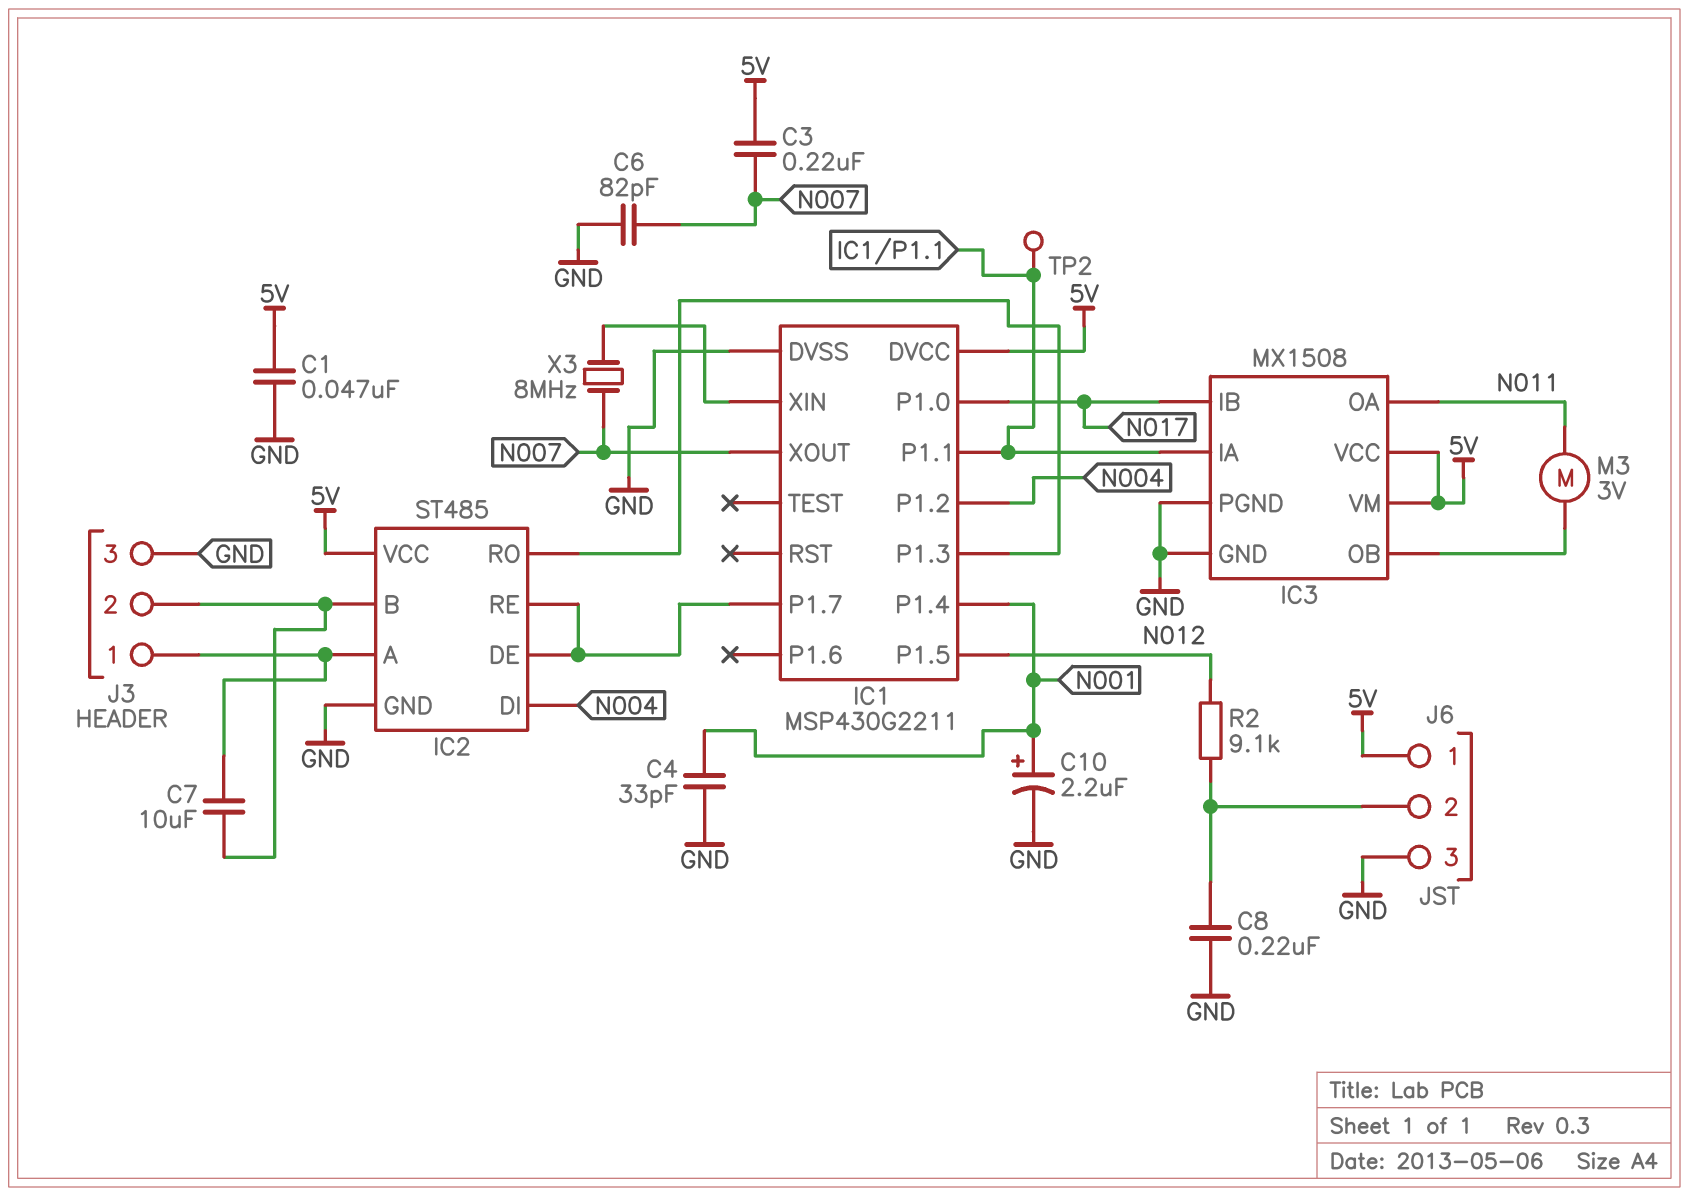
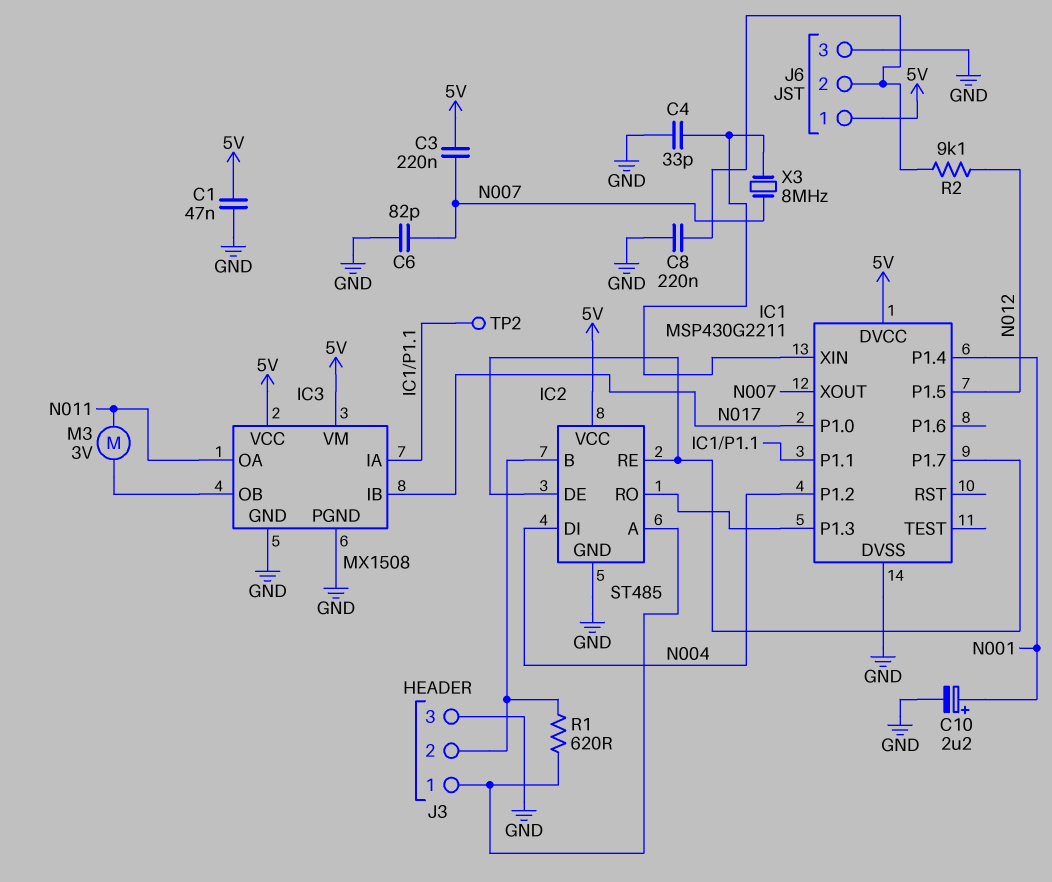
C4: 33pF (GND, N001) -> 33pF (GND, IC1/XIN)
C7: 10uF (IC2/A, IC2/B) -> none
R1: none -> 620 (IC2/A, IC2/B)

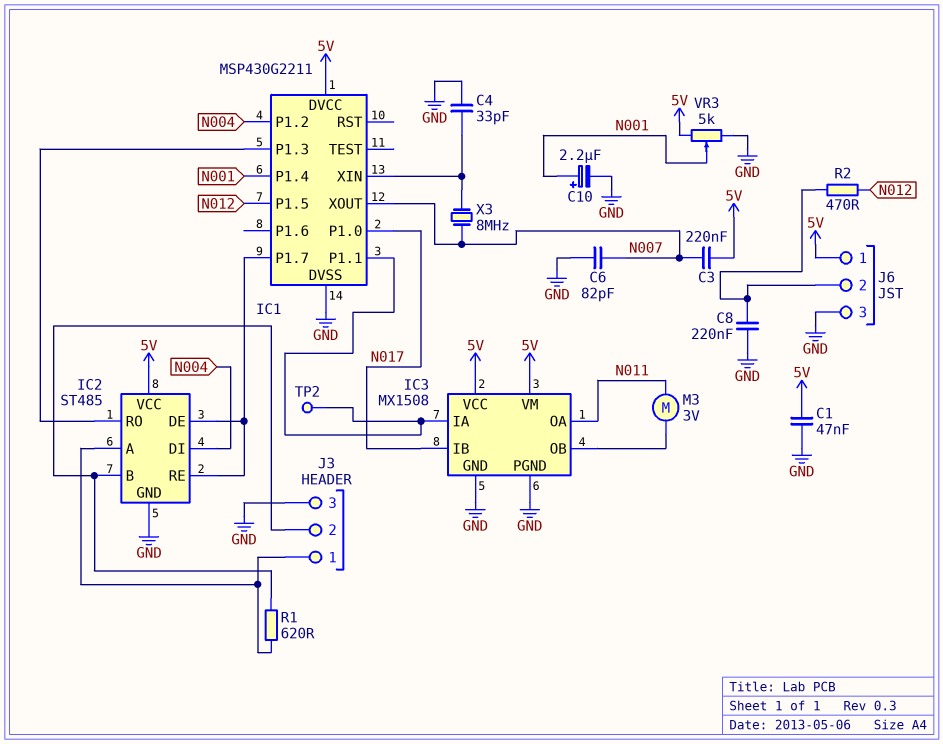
R2: 9.1k (J6/2, N012) -> 470 (J6/2, N012)
VR3: none -> 5k (5V, GND, wiper N001)

